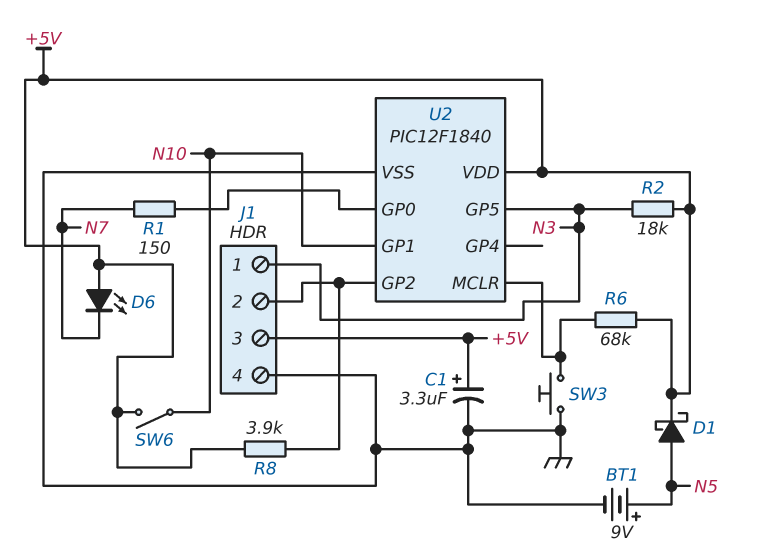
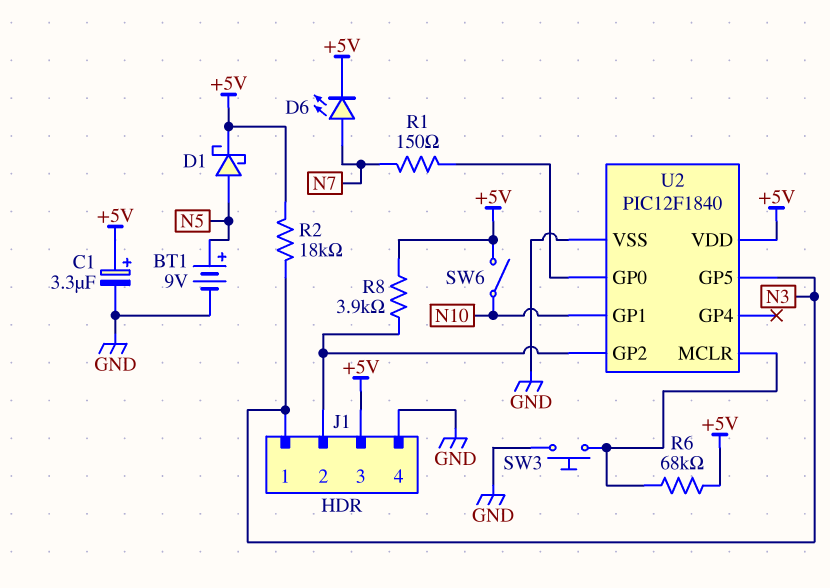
D6: LED (A +5V, K N7) -> LED (A N7, K +5V)

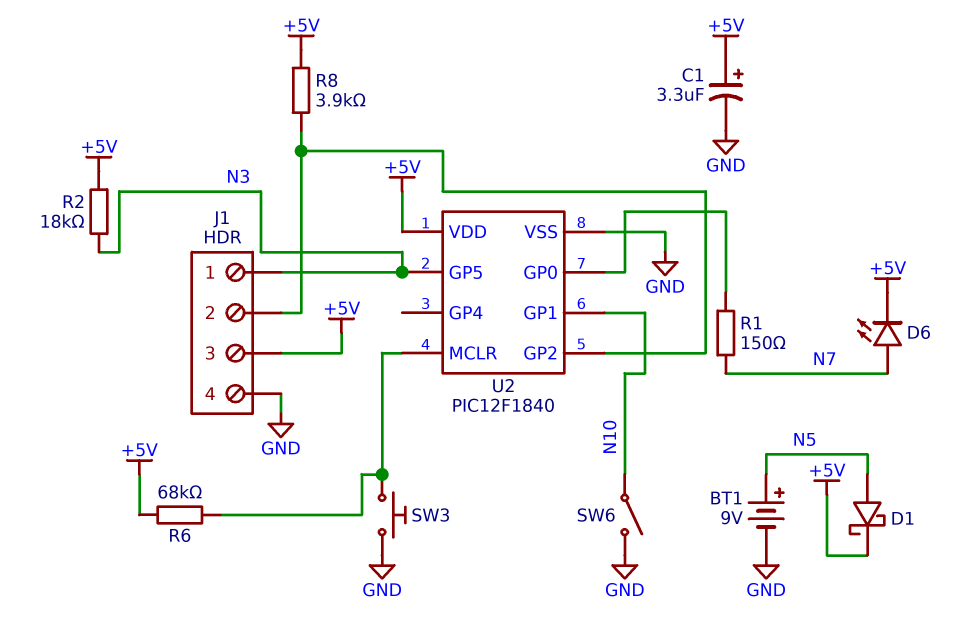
SW6: switch (+5V, N10) -> switch (GND, N10)

